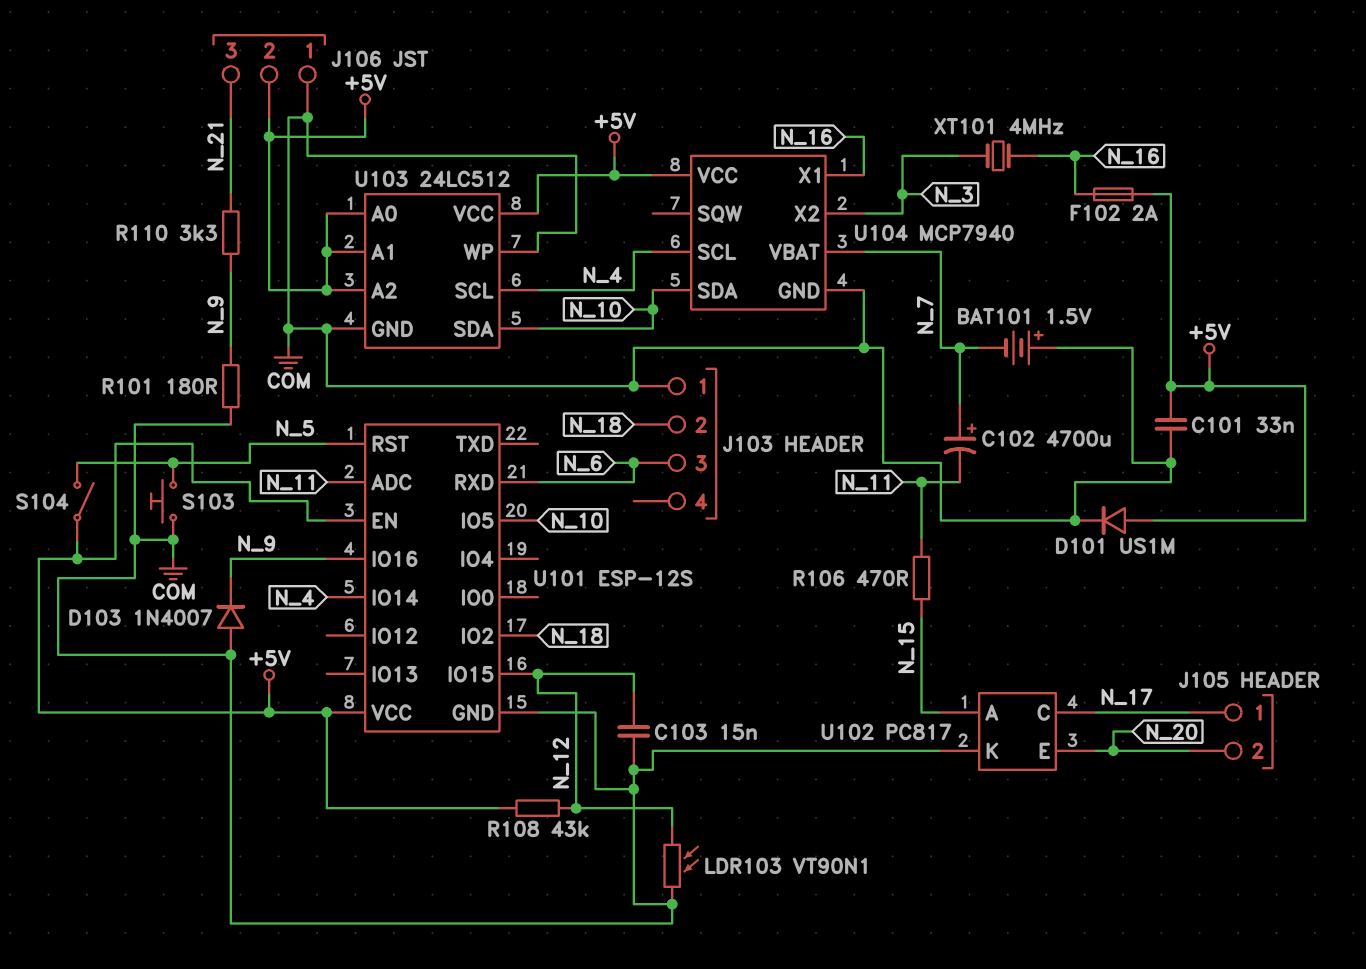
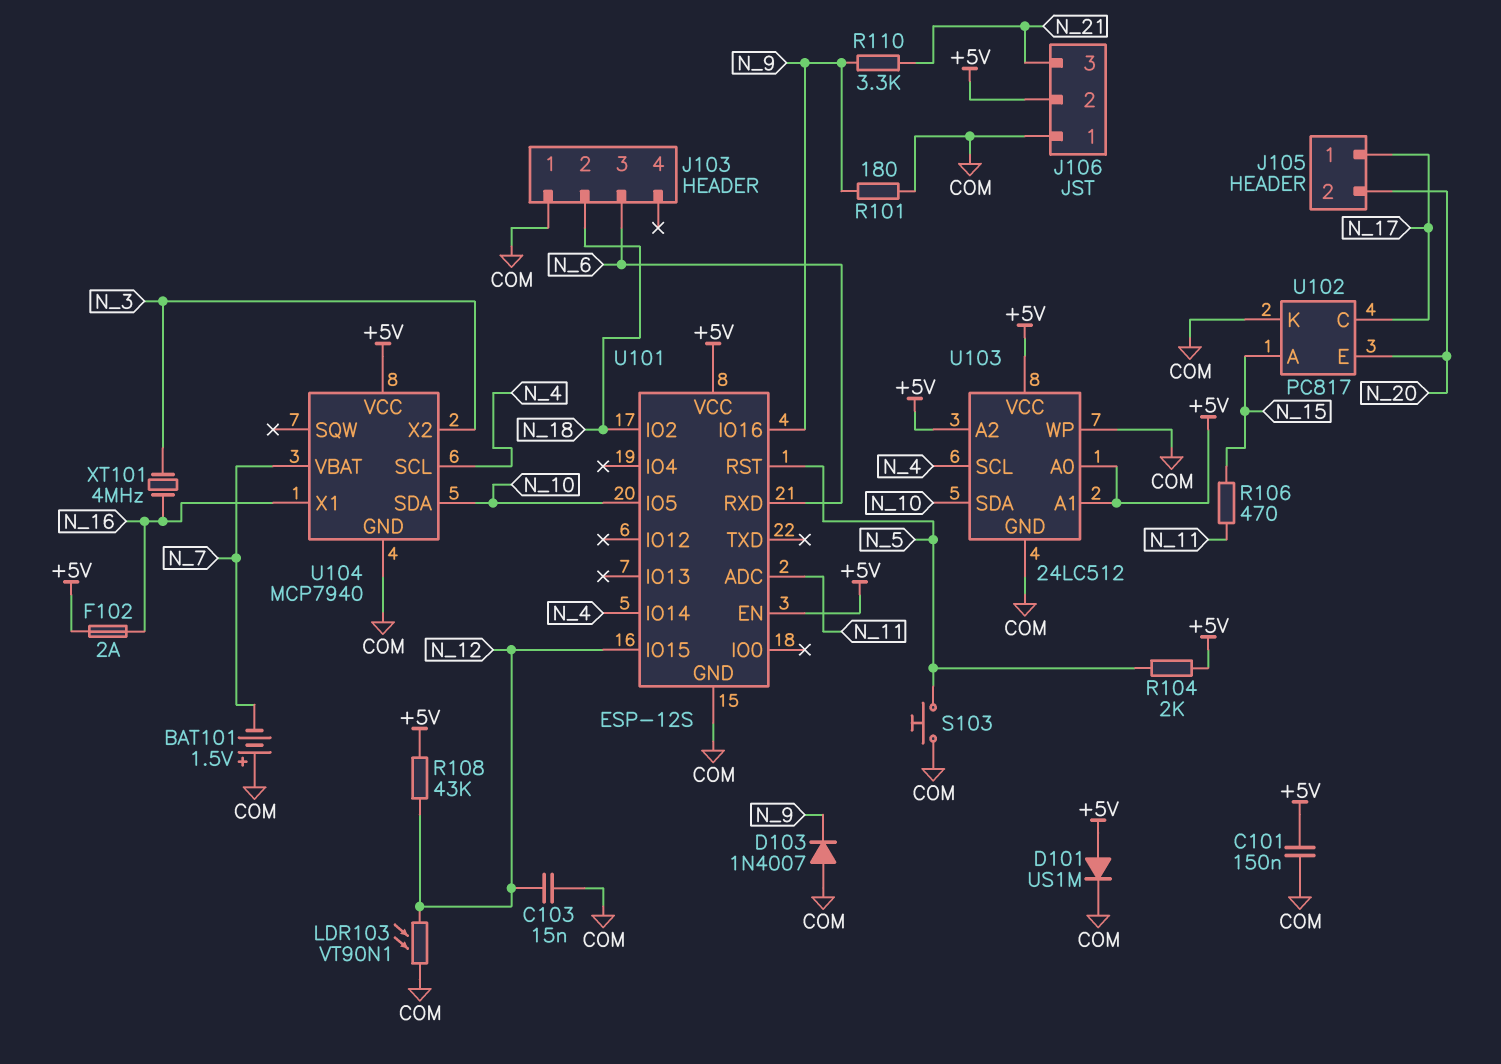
C101: 33nF (+5V, COM) -> 150nF (+5V, COM)
C102: 4700uF (plus N_7, minus N_11) -> none
R104: none -> 2k (+5V, N_5)
S104: switch (+5V, N_5) -> none

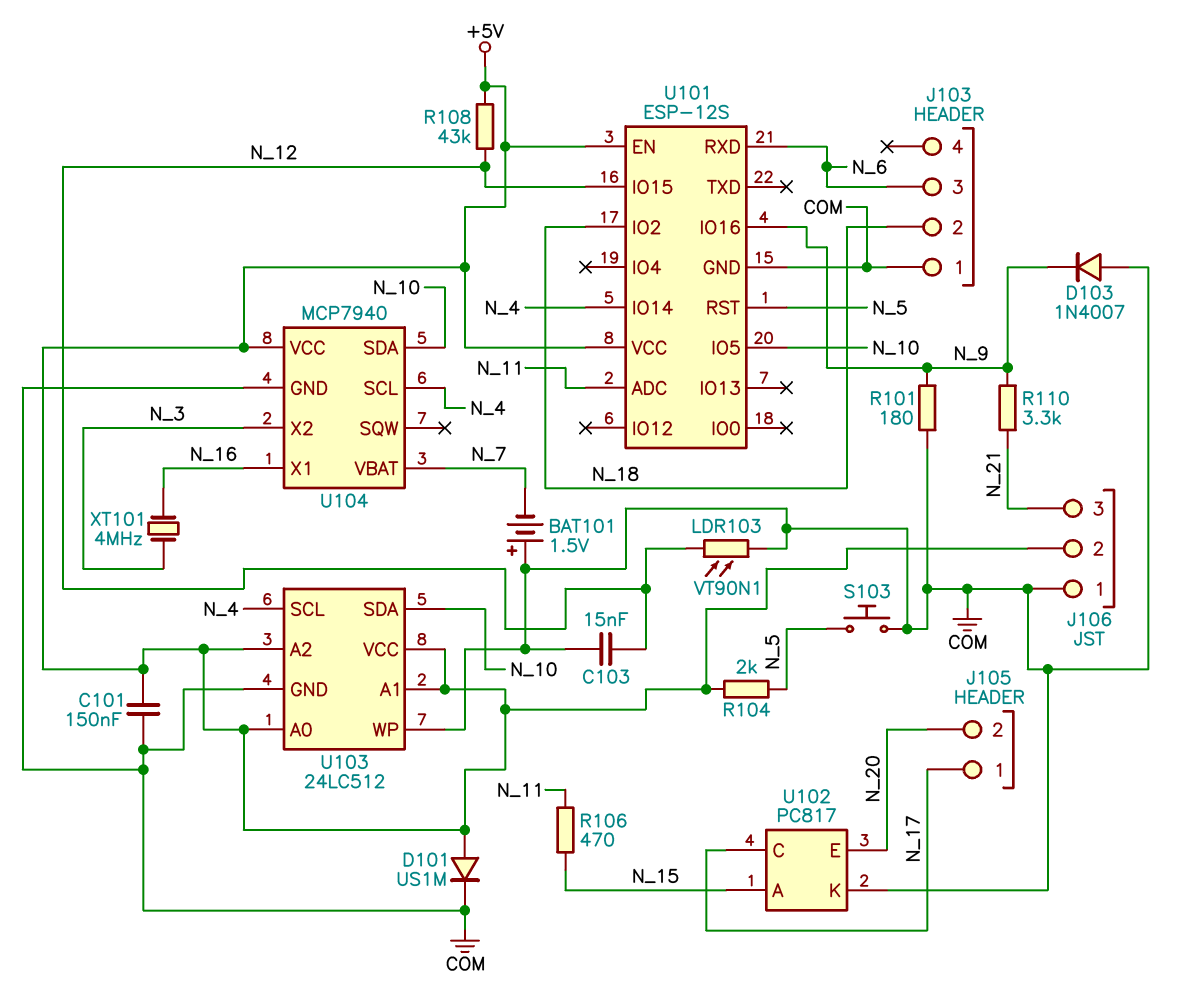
F102: 2A (+5V, N_16) -> none

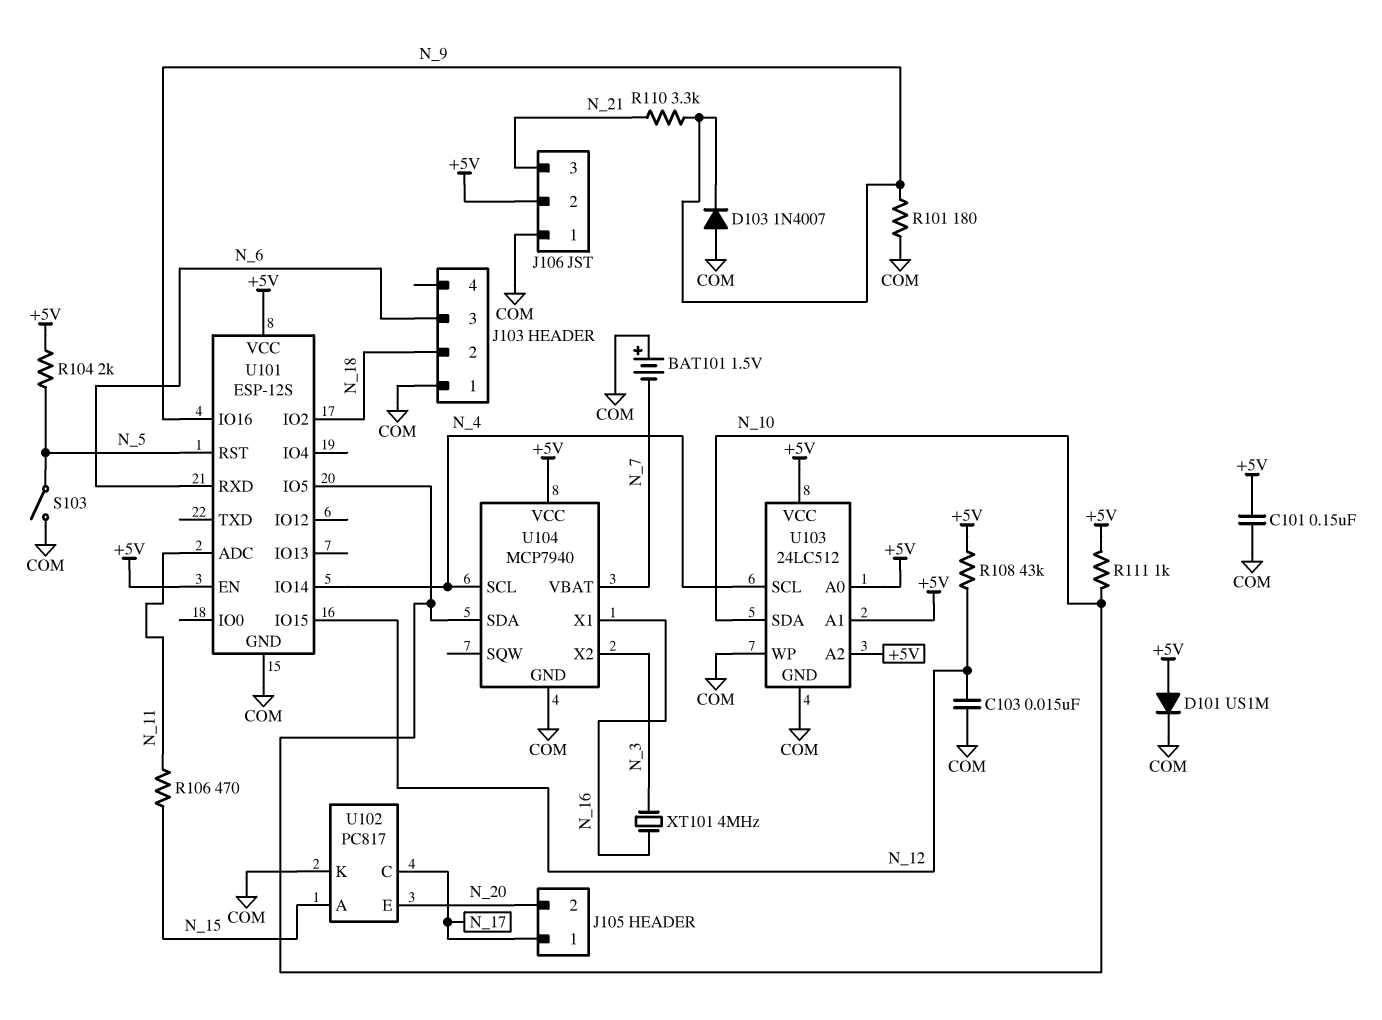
LDR103: VT90N1 (COM, N_12) -> none
R111: none -> 1k (+5V, N_10)
S103: button (COM, N_5) -> switch (COM, N_5)

